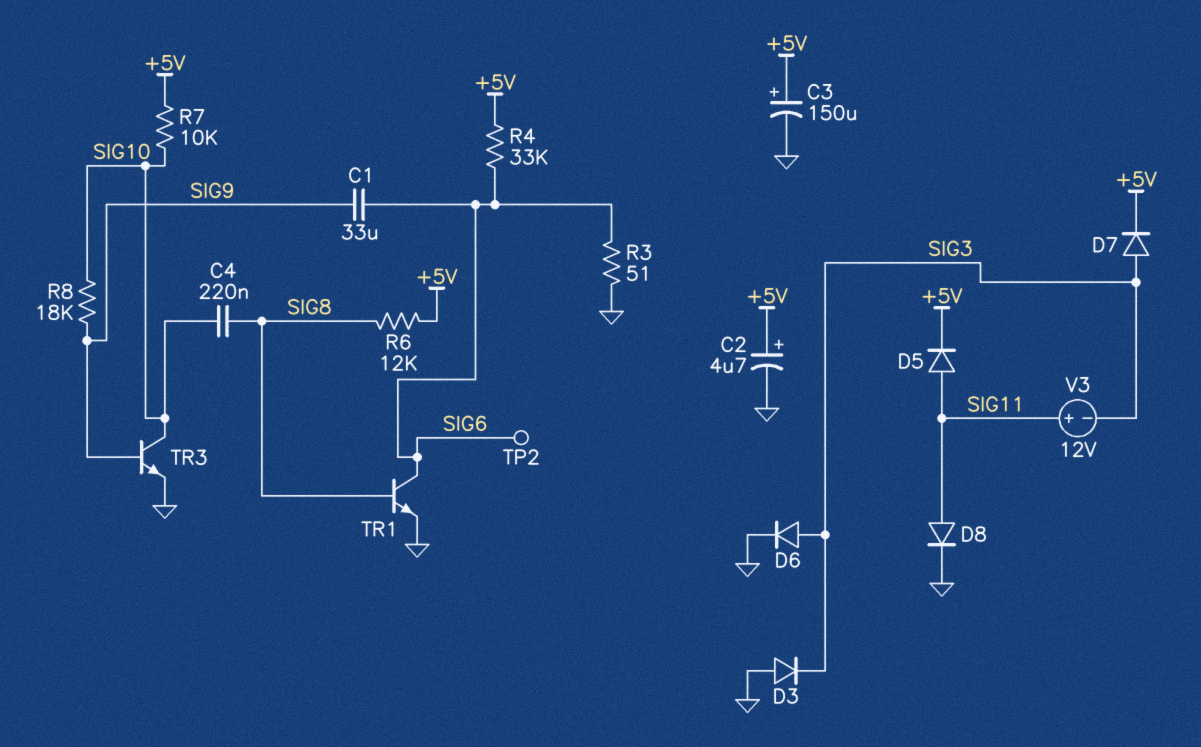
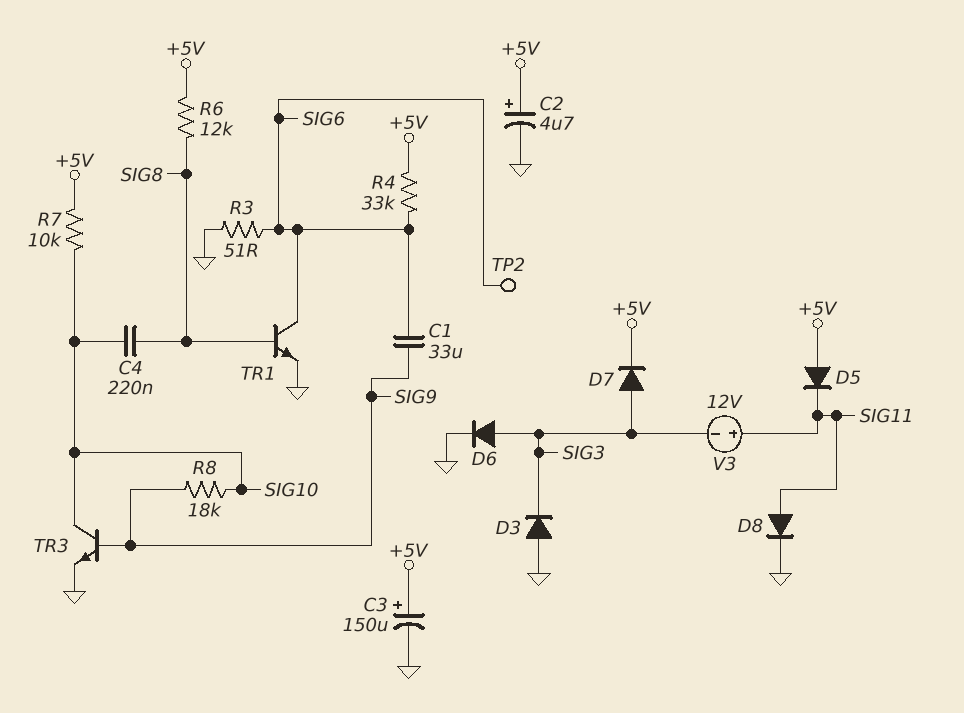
D5: diode (A SIG11, K +5V) -> diode (A +5V, K SIG11)

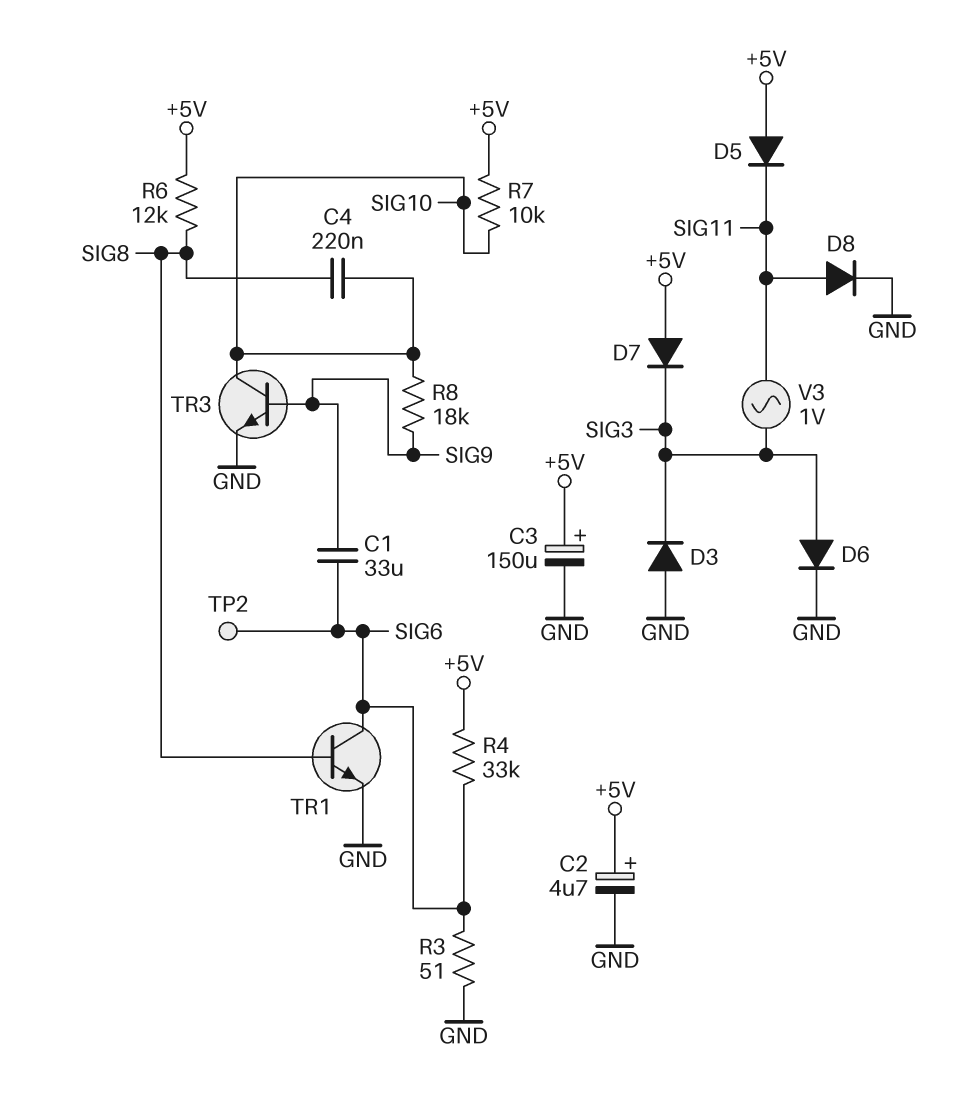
D7: diode (A SIG3, K +5V) -> diode (A +5V, K SIG3)
V3: 12V (plus SIG11, minus SIG3) -> AC 1V (SIG3, SIG11)

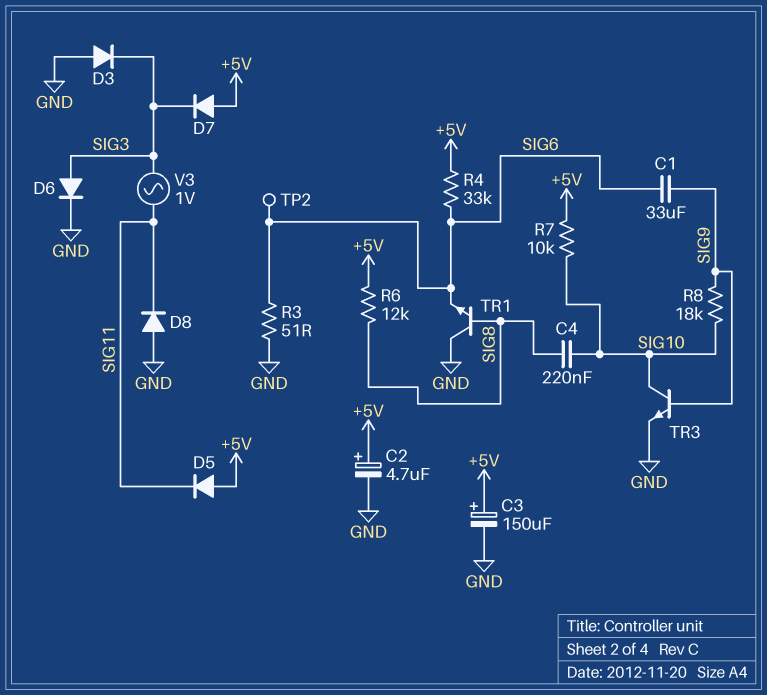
D8: diode (A SIG11, K GND) -> diode (A GND, K SIG11)
TR1: NPN (B SIG8, C SIG6, E GND) -> NPN (B SIG8, C GND, E SIG6)

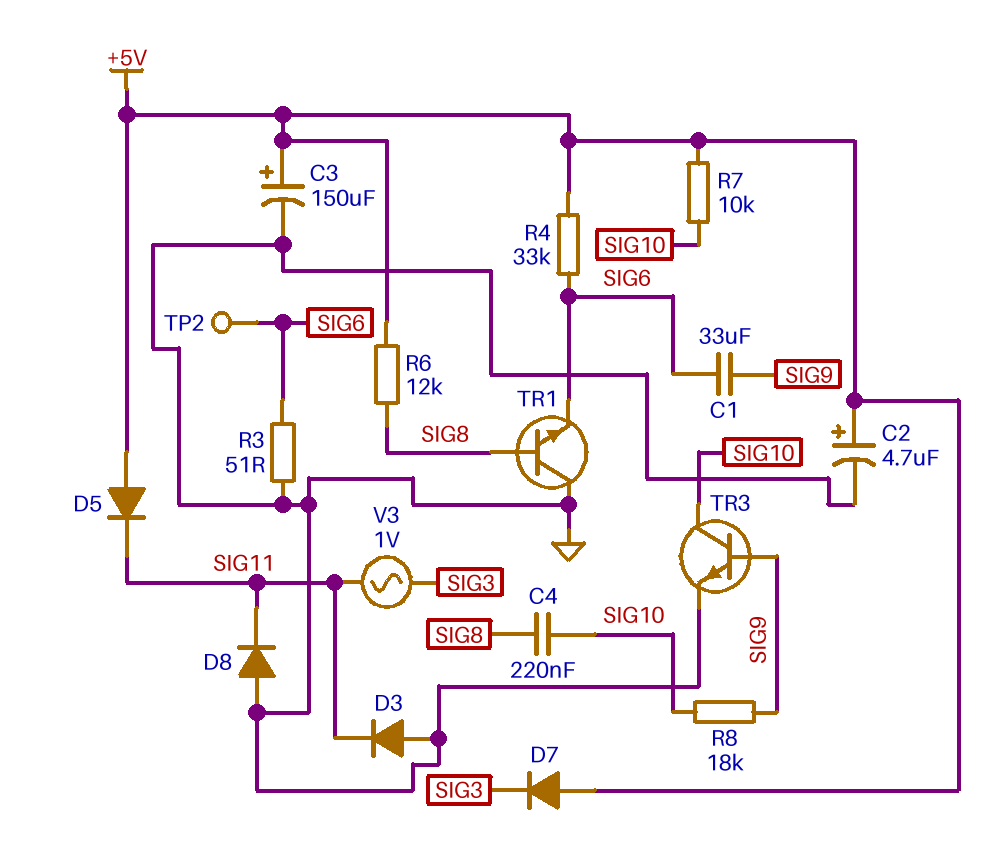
D3: diode (A GND, K SIG3) -> diode (A GND, K SIG11)
D6: diode (A SIG3, K GND) -> none

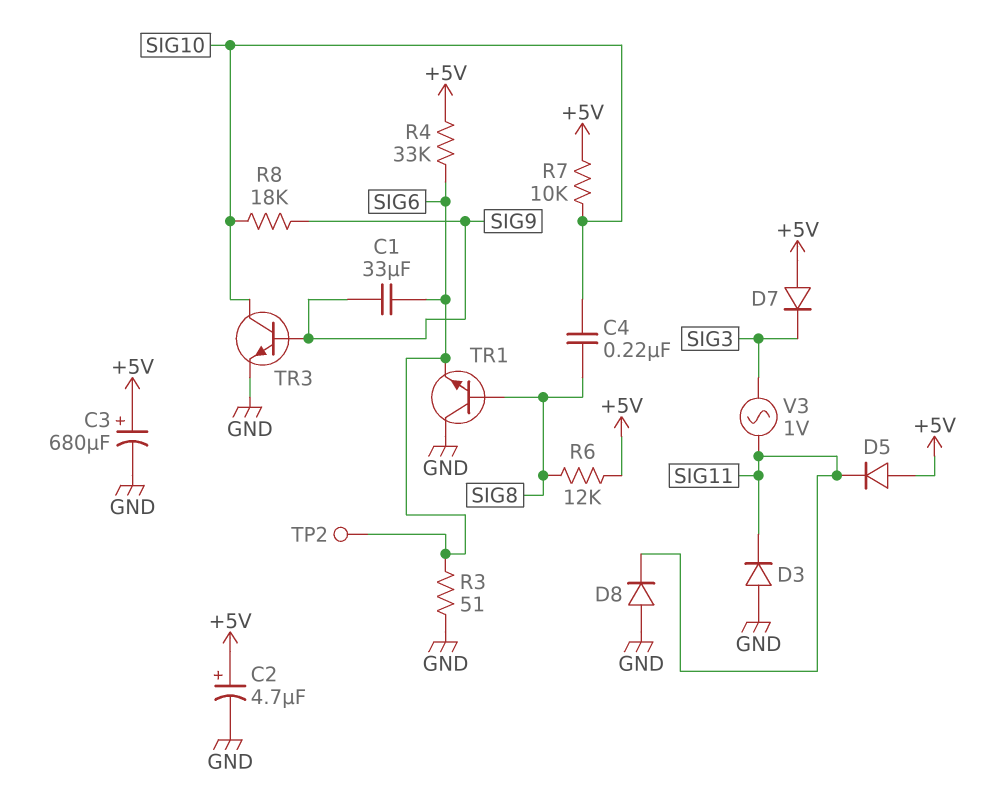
C3: 150uF (plus +5V, minus GND) -> 680uF (plus +5V, minus GND)

